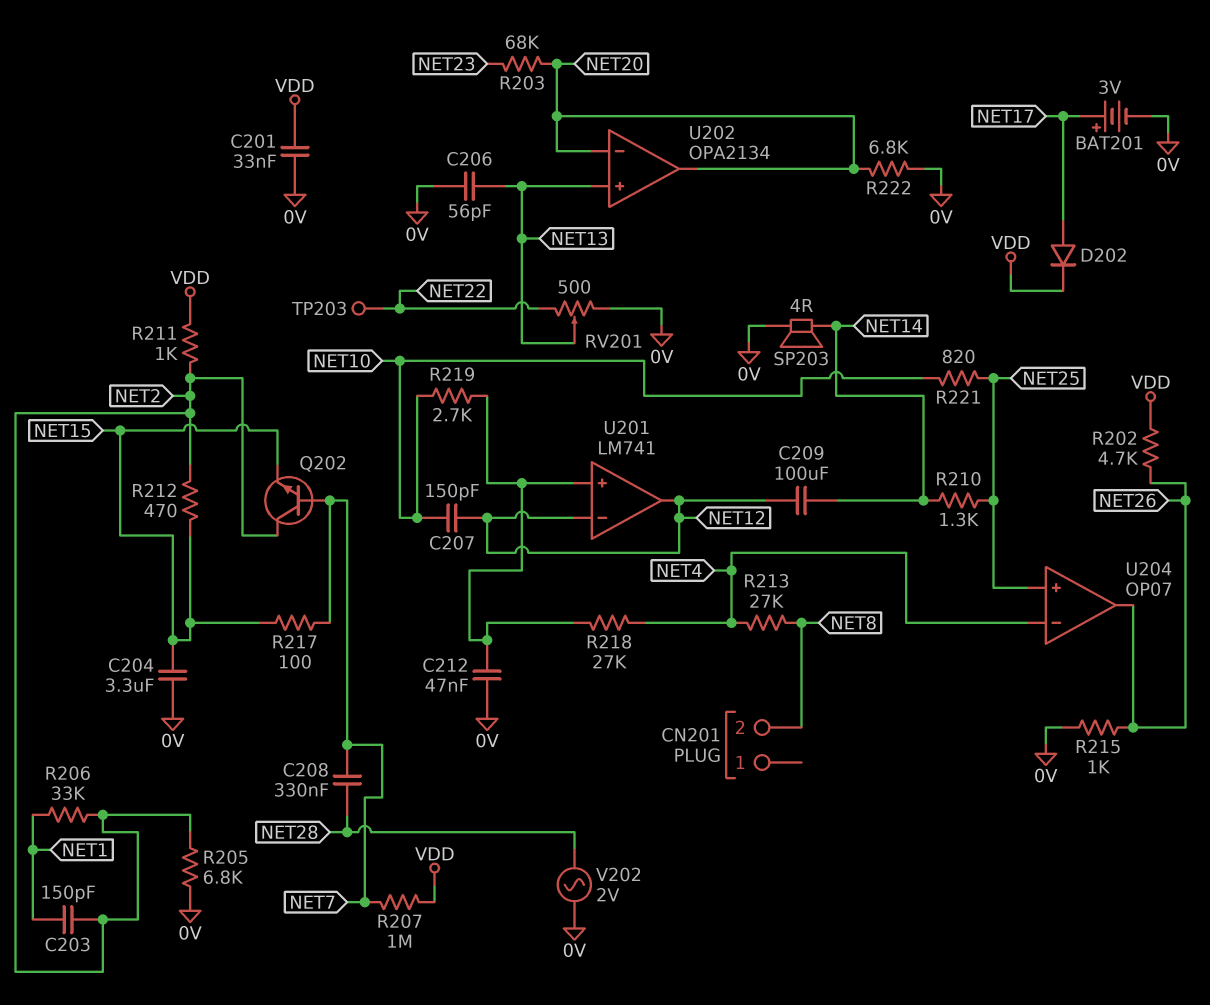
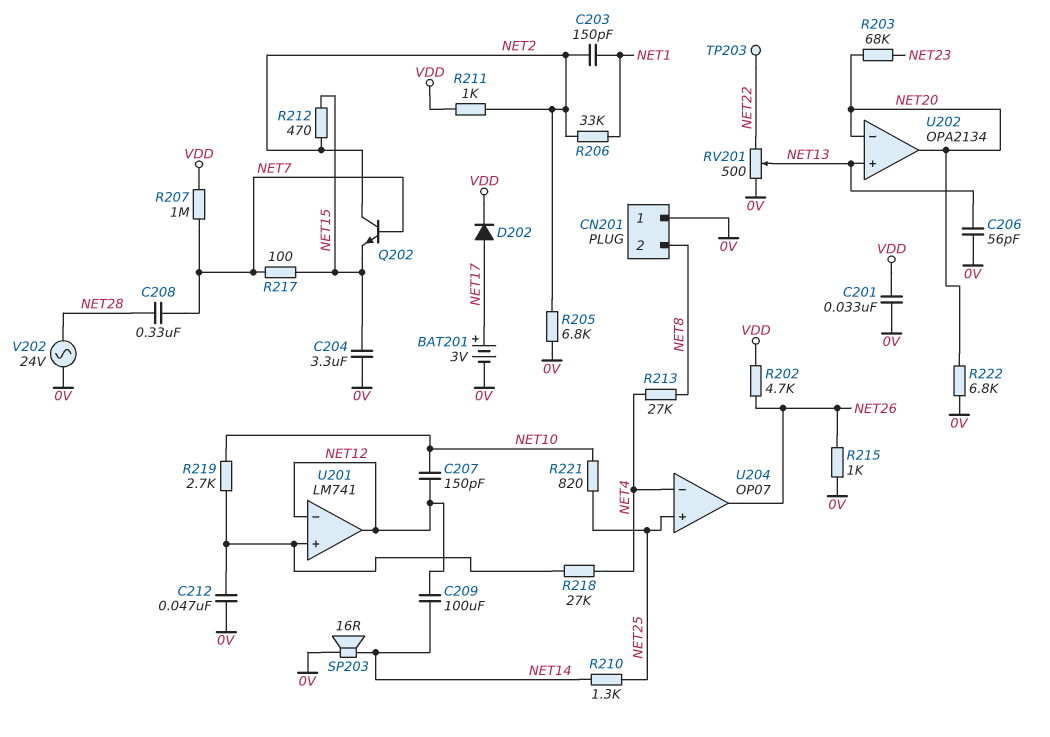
CN201 pin 1: none -> 0V
SP203: speaker 4R (0V, NET14) -> speaker 16R (0V, NET14)
V202: AC 2V (0V, NET28) -> AC 24V (0V, NET28)

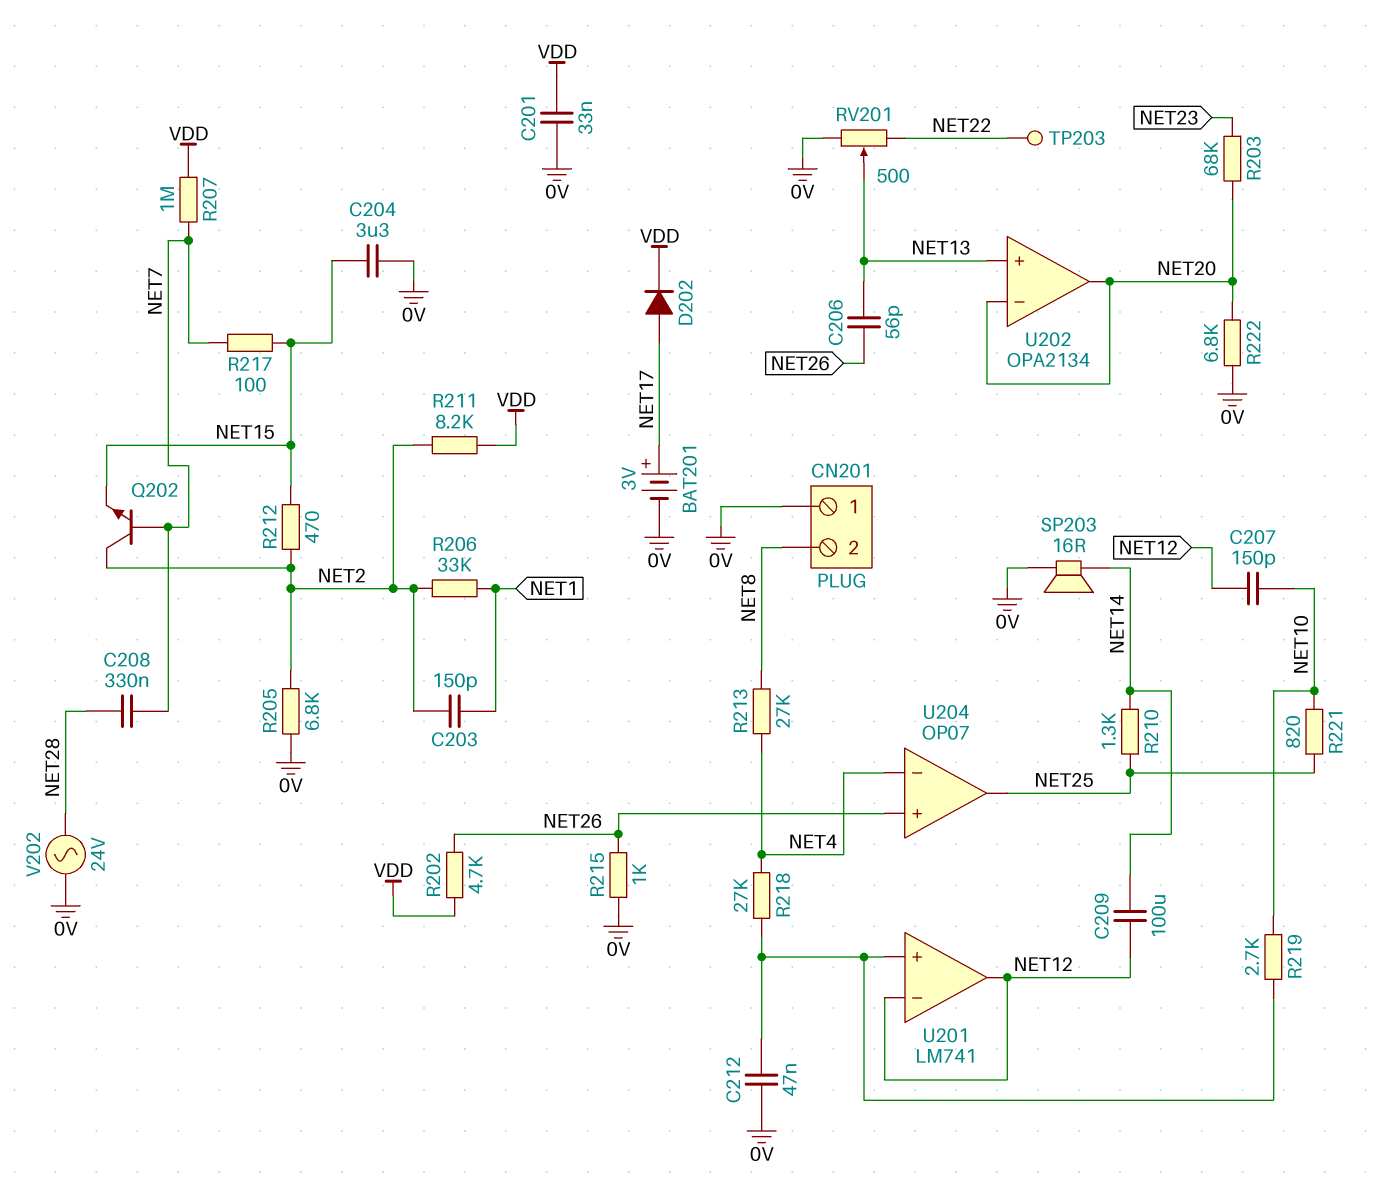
C206: 56pF (0V, NET13) -> 56pF (NET13, NET26)
R211: 1k (NET2, VDD) -> 8.2k (NET2, VDD)
U204 pin in+: NET25 -> NET26
U204 pin out: NET26 -> NET25

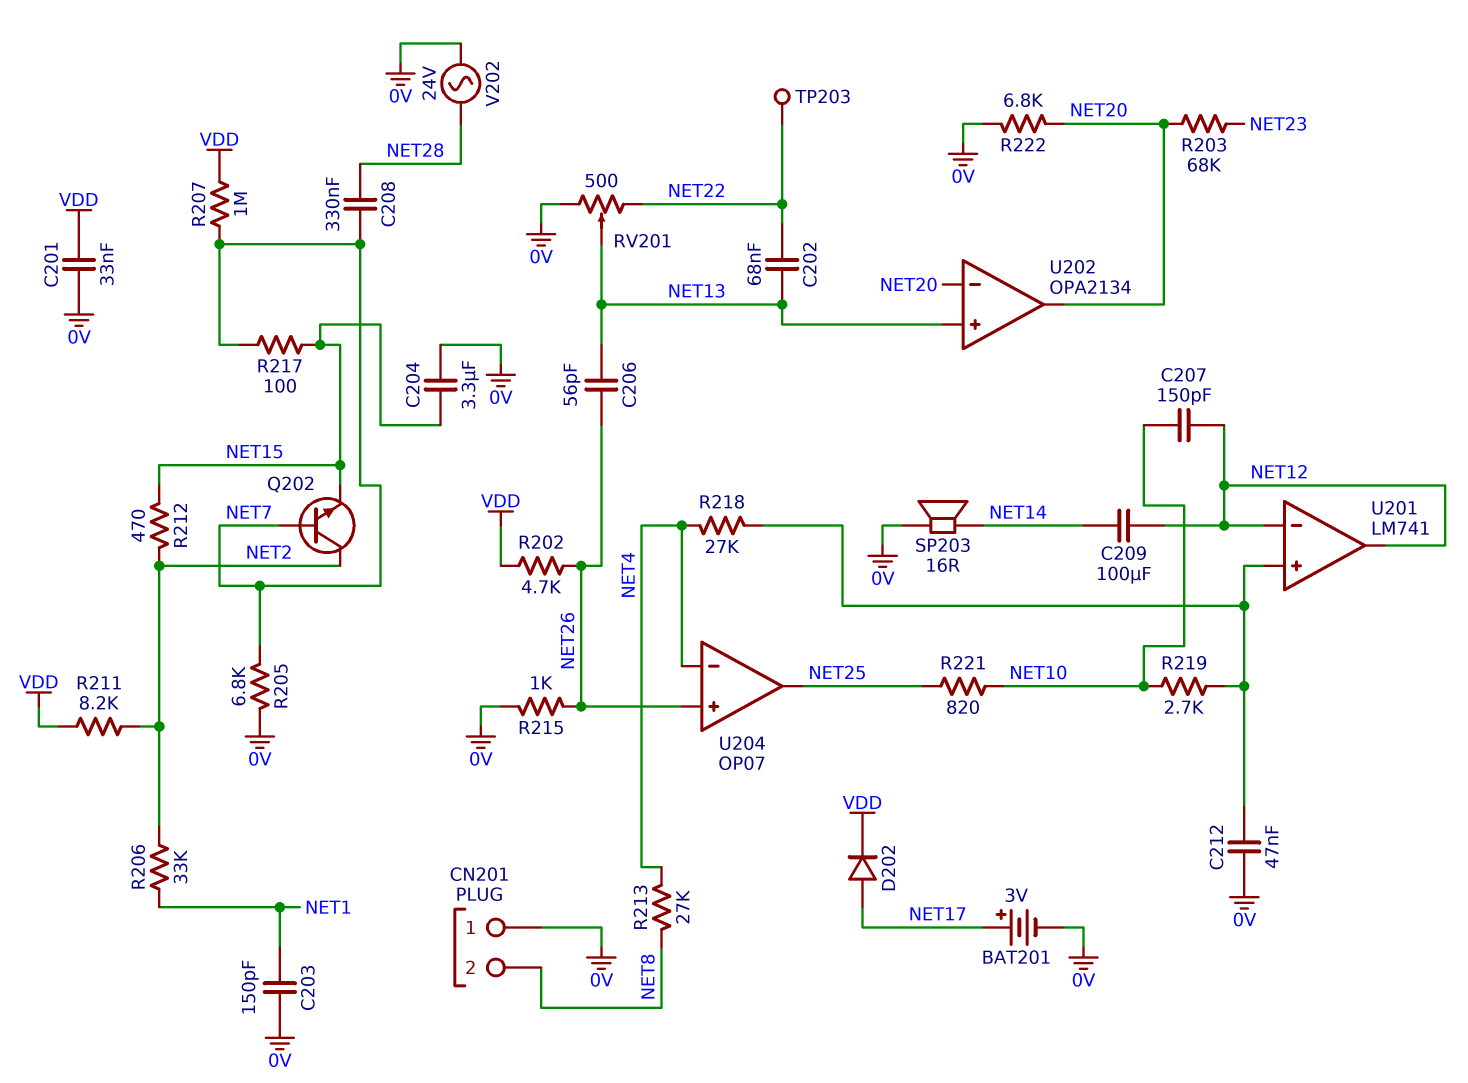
C202: none -> 68nF (NET13, NET22)
C203: 150pF (NET1, NET2) -> 150pF (0V, NET1)
R205: 6.8k (0V, NET2) -> 6.8k (0V, NET7)
R210: 1.3k (NET14, NET25) -> none

